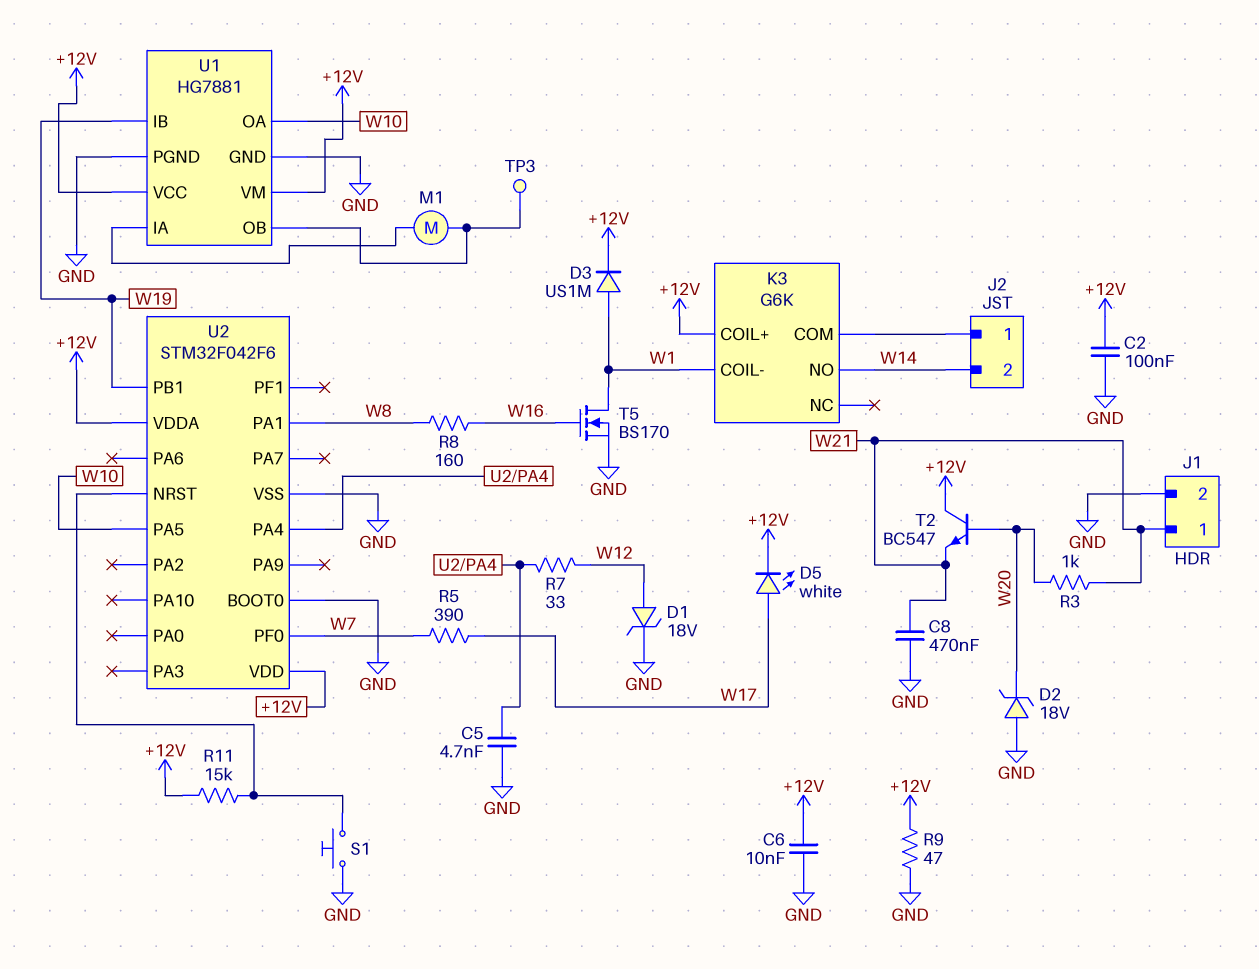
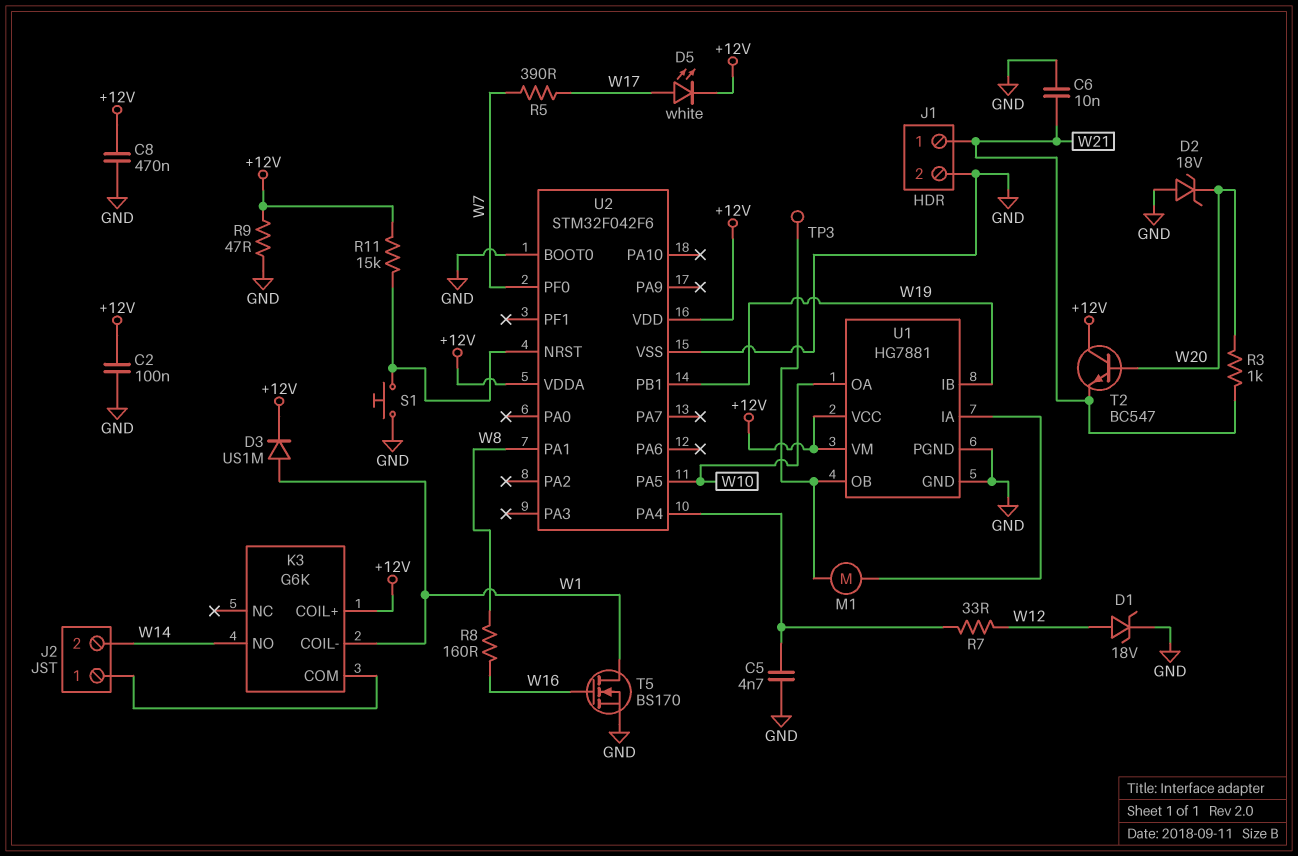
C6: 10nF (+12V, GND) -> 10nF (GND, W21)
C8: 470nF (GND, W21) -> 470nF (+12V, GND)

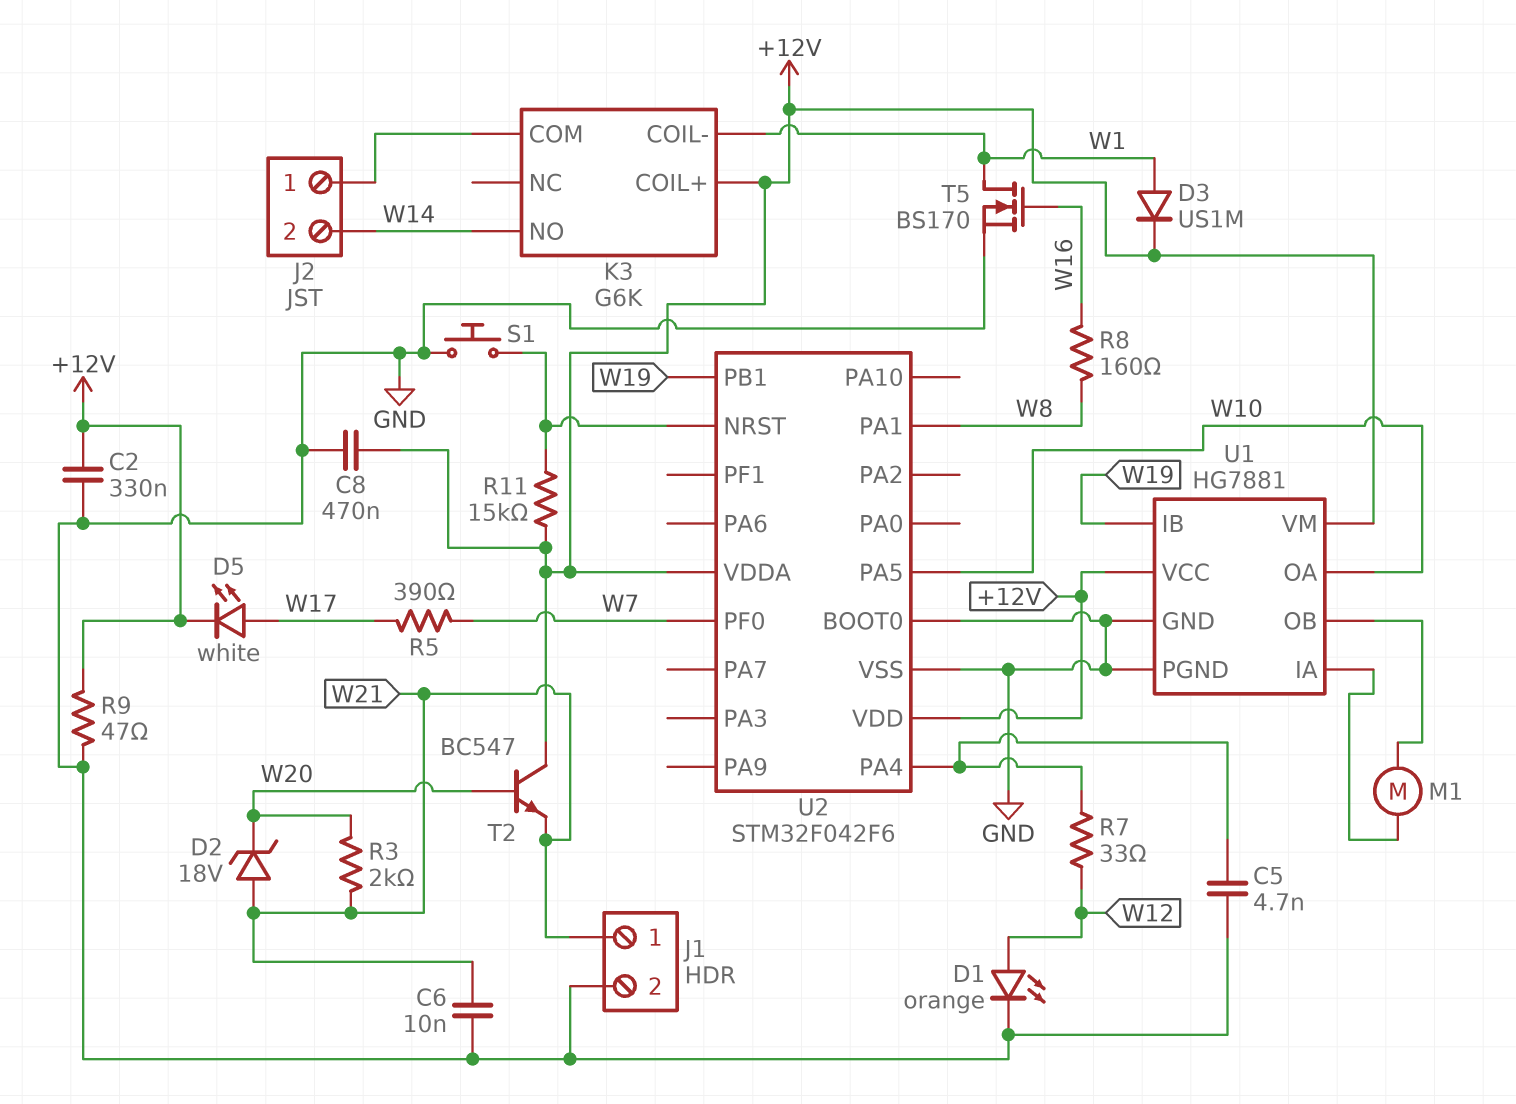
C2: 100nF (+12V, GND) -> 330nF (+12V, GND)
D1: zener 18V (A W12, K GND) -> LED orange (A W12, K GND)
D2: zener 18V (A GND, K W20) -> zener 18V (A W21, K W20)
R3: 1k (W20, W21) -> 2k (W20, W21)
TP3: test point (U1/OB) -> none

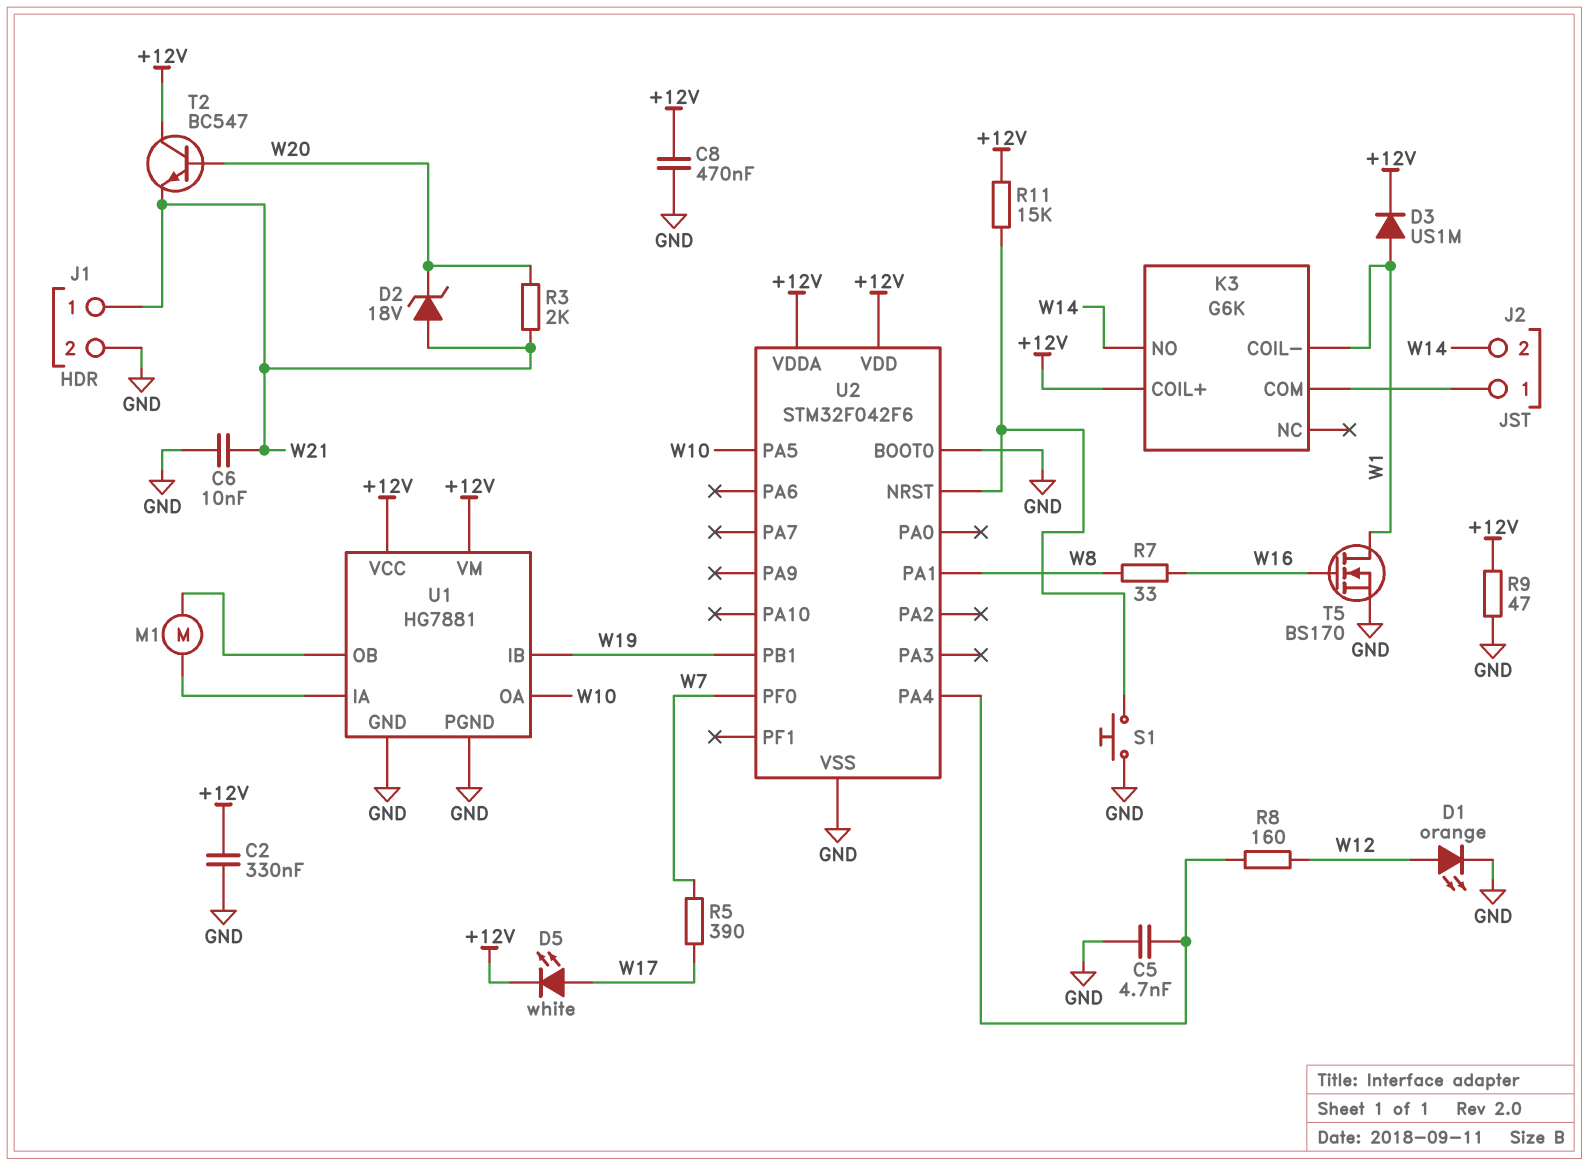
R7: 33 (U2/PA4, W12) -> 33 (W8, W16)
R8: 160 (W8, W16) -> 160 (U2/PA4, W12)

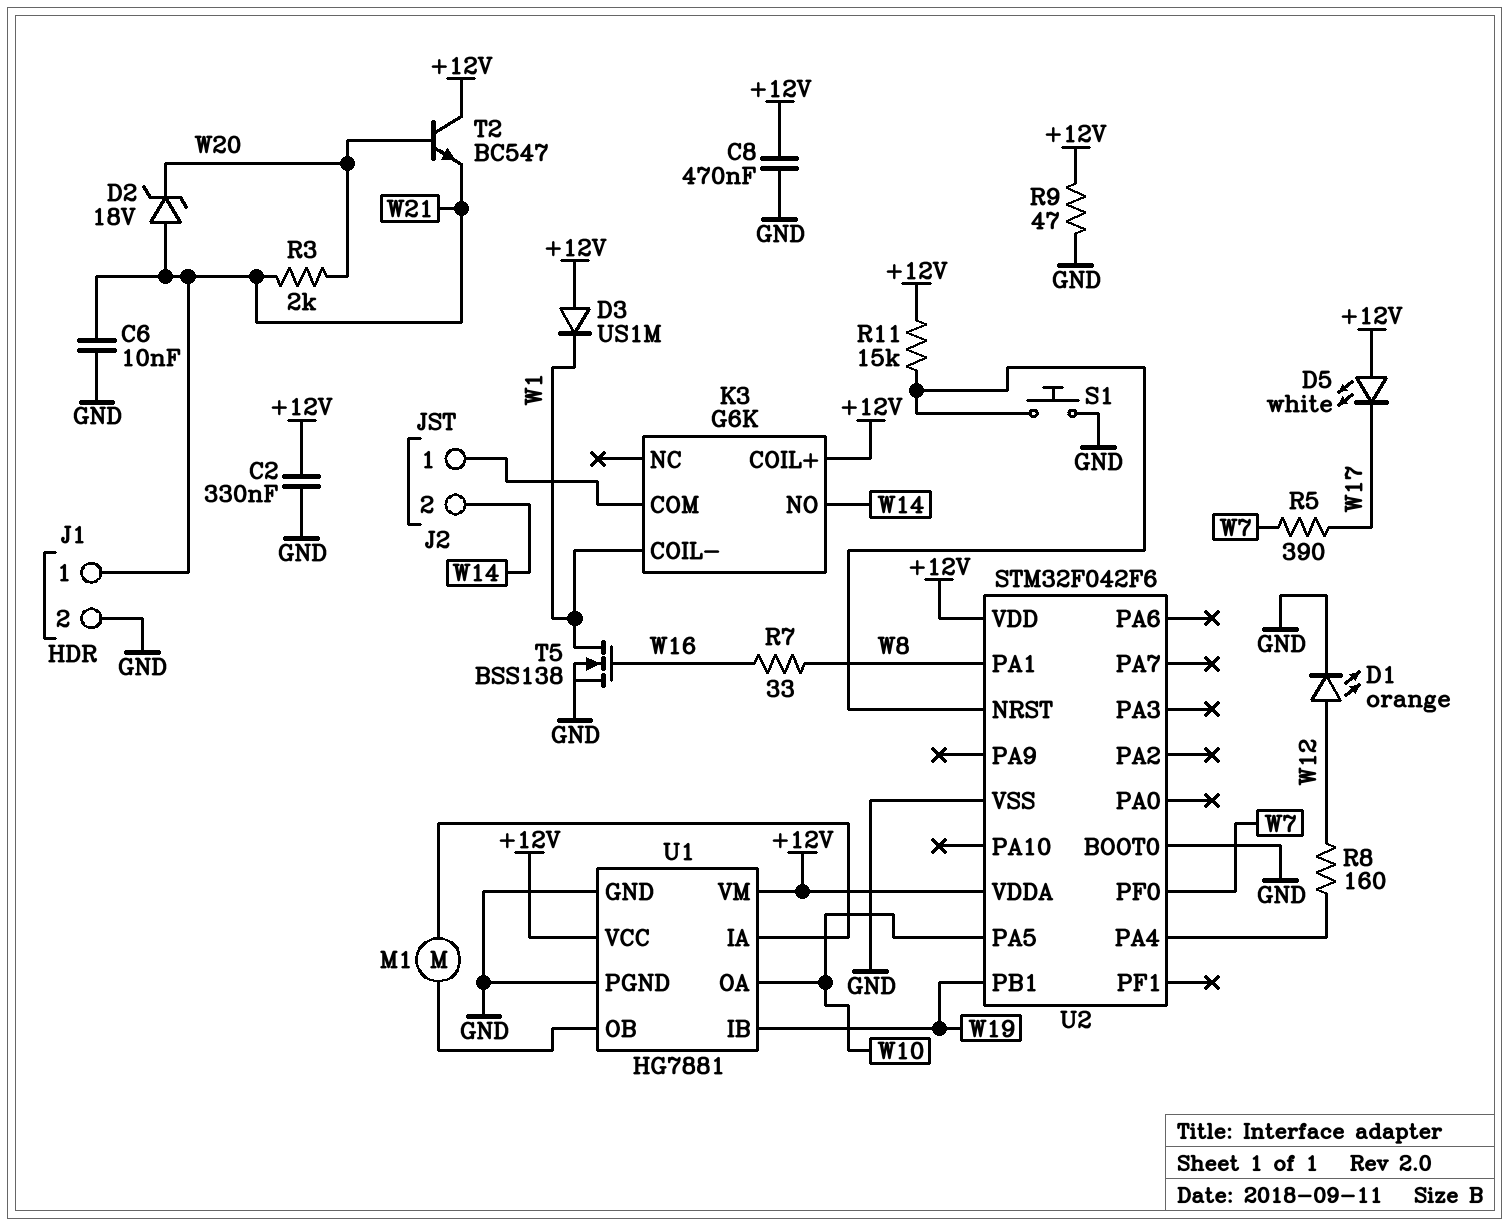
C5: 4.7nF (GND, U2/PA4) -> none
D3: diode US1M (A W1, K +12V) -> diode US1M (A +12V, K W1)
D5: LED white (A W17, K +12V) -> LED white (A +12V, K W17)
T5: NMOS BS170 (G W16, D W1, S GND) -> NMOS BSS138 (G W16, D W1, S GND)

